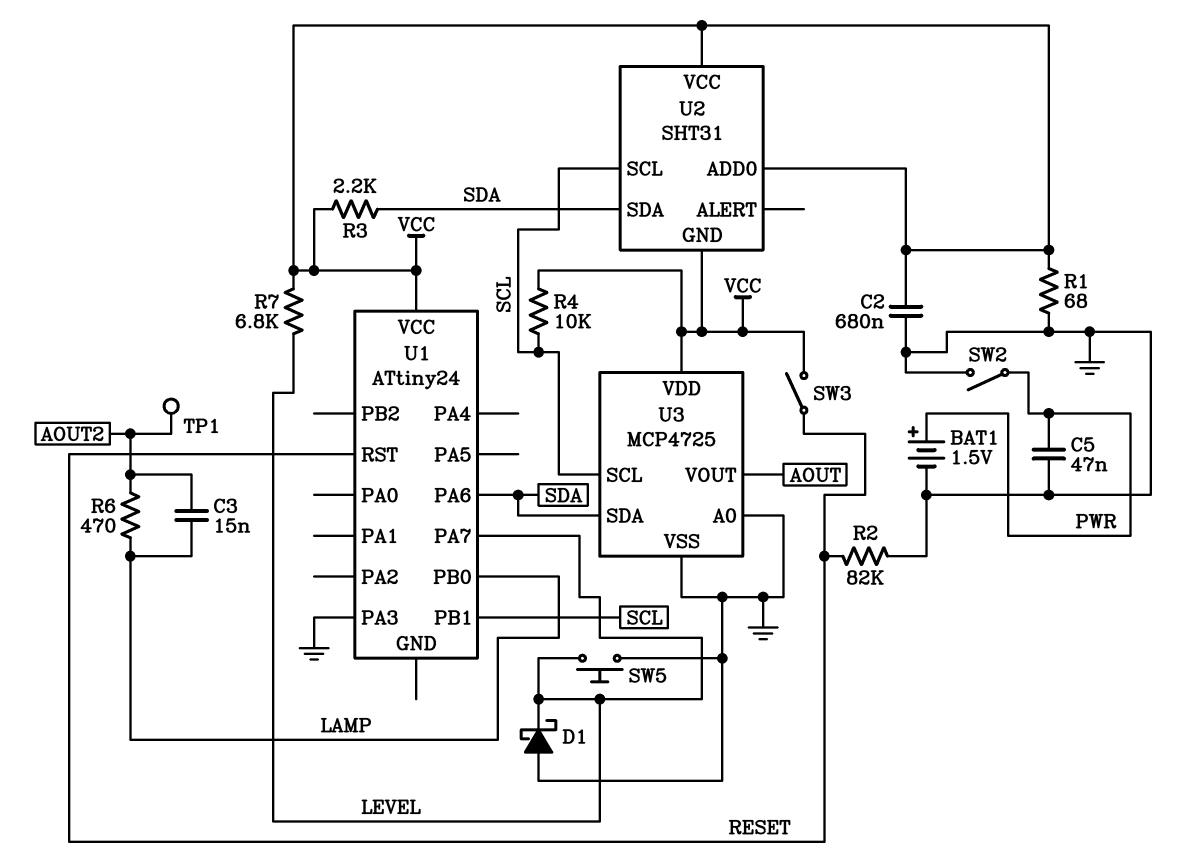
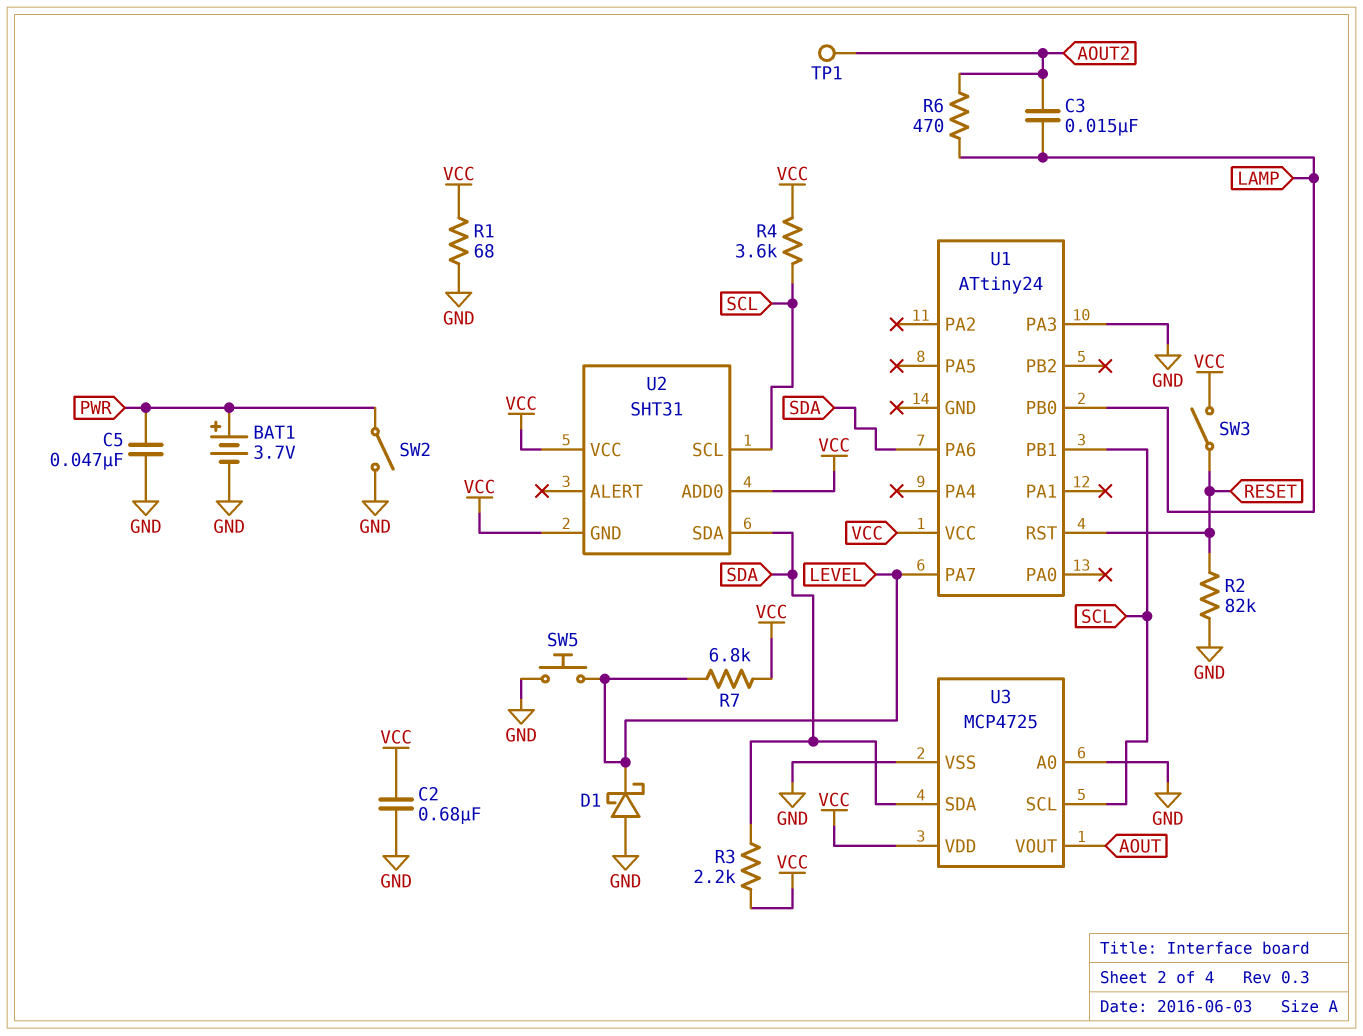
BAT1: 1.5V (plus PWR, minus GND) -> 3.7V (plus PWR, minus GND)
R4: 10k (SCL, VCC) -> 3.6k (SCL, VCC)

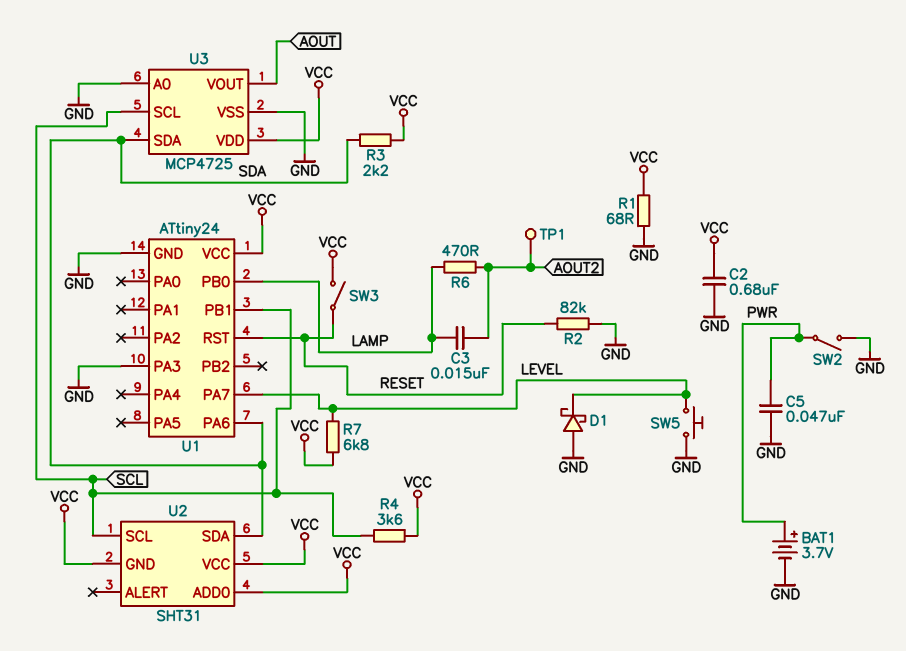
U1 pin GND: none -> GND

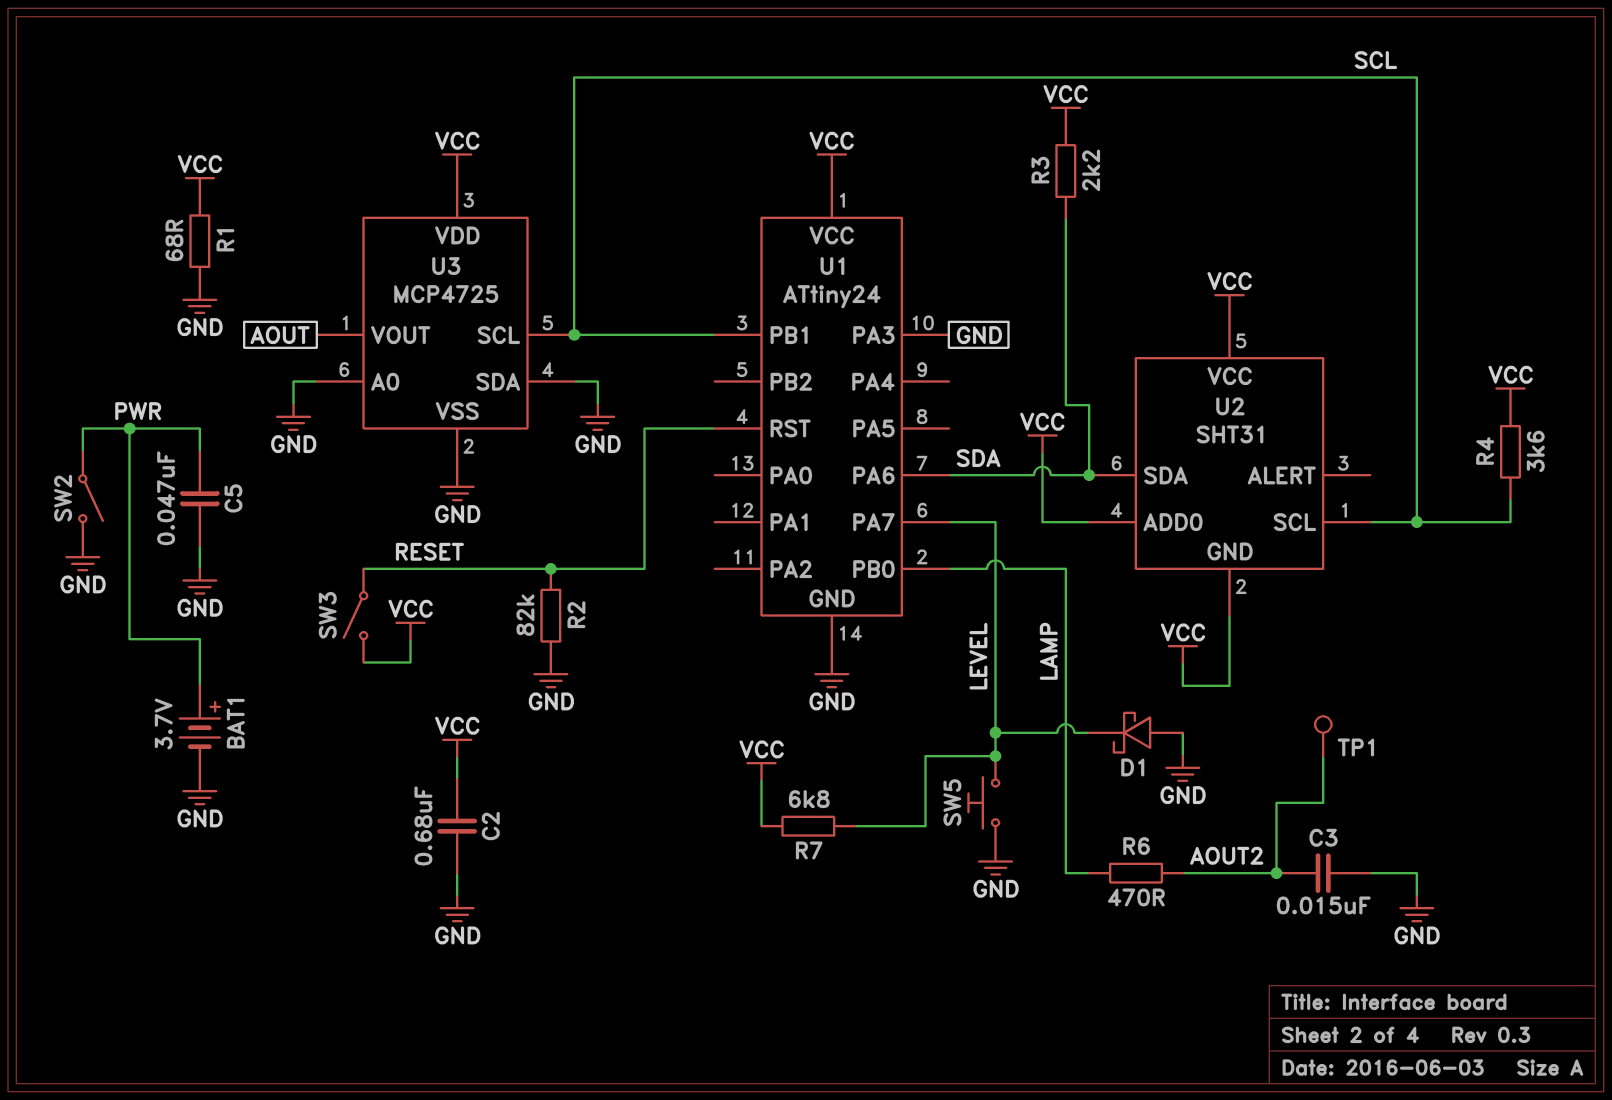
C3: 15nF (AOUT2, LAMP) -> 15nF (AOUT2, GND)
U3 pin SDA: SDA -> GND

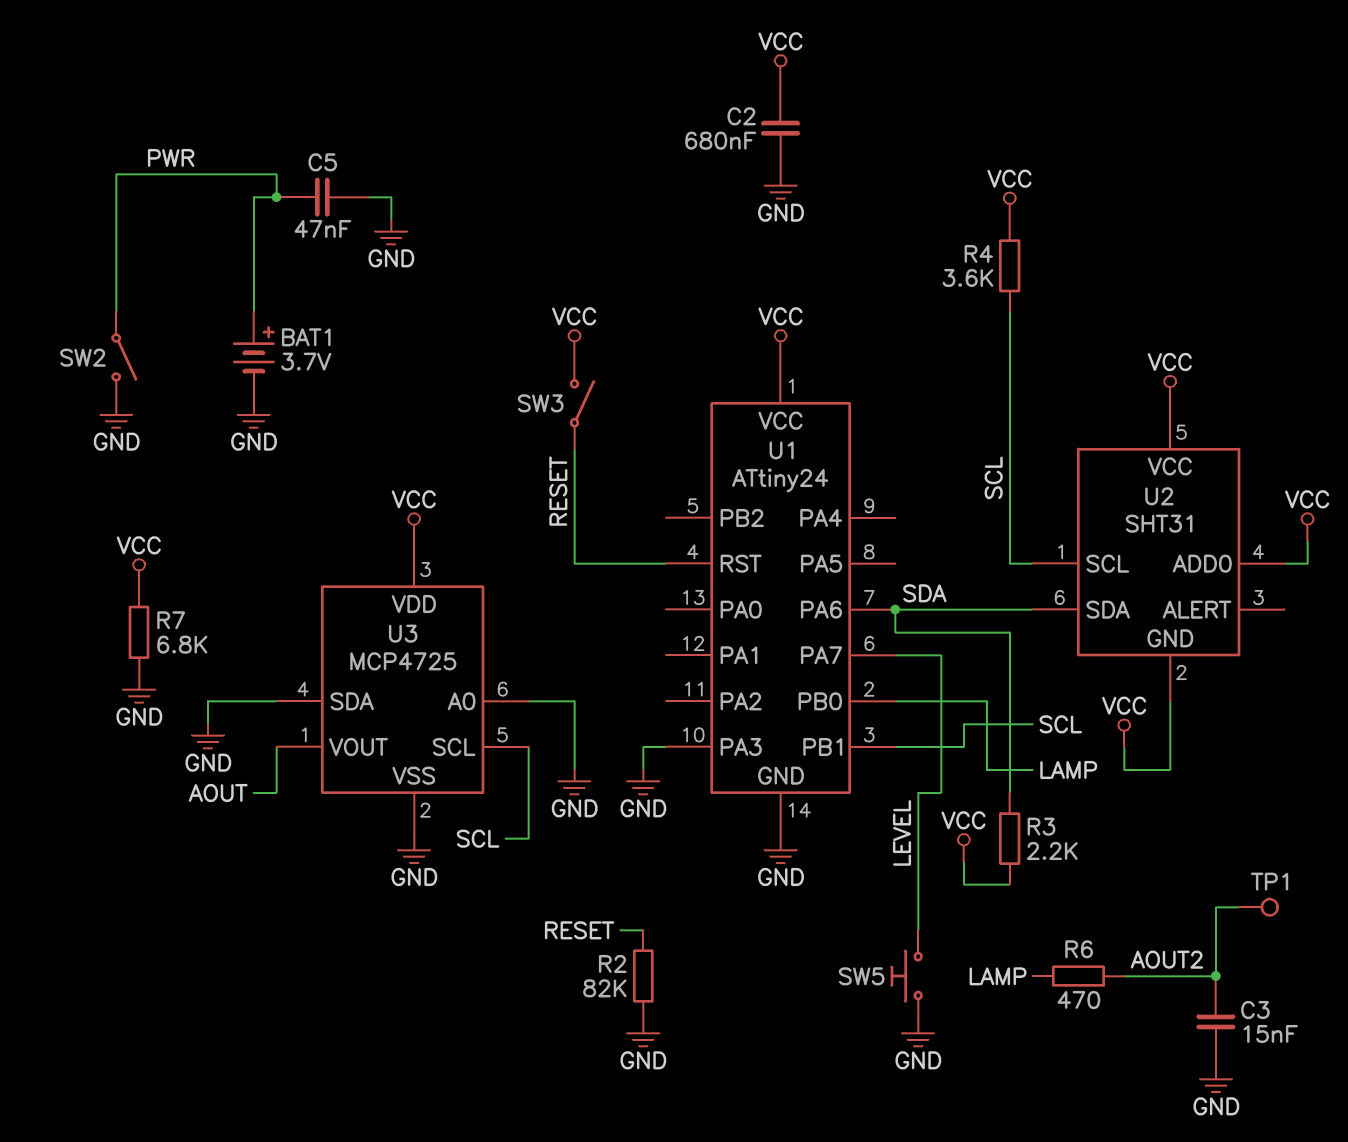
D1: schottky (A GND, K LEVEL) -> none
R1: 68 (GND, VCC) -> none
R7: 6.8k (LEVEL, VCC) -> 6.8k (GND, VCC)

